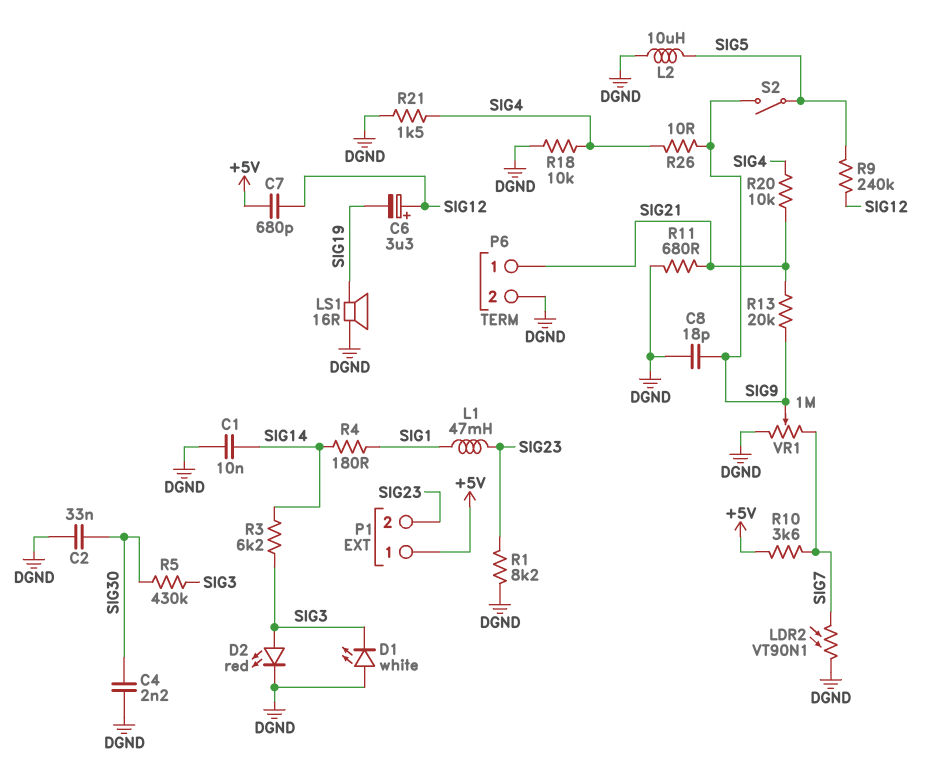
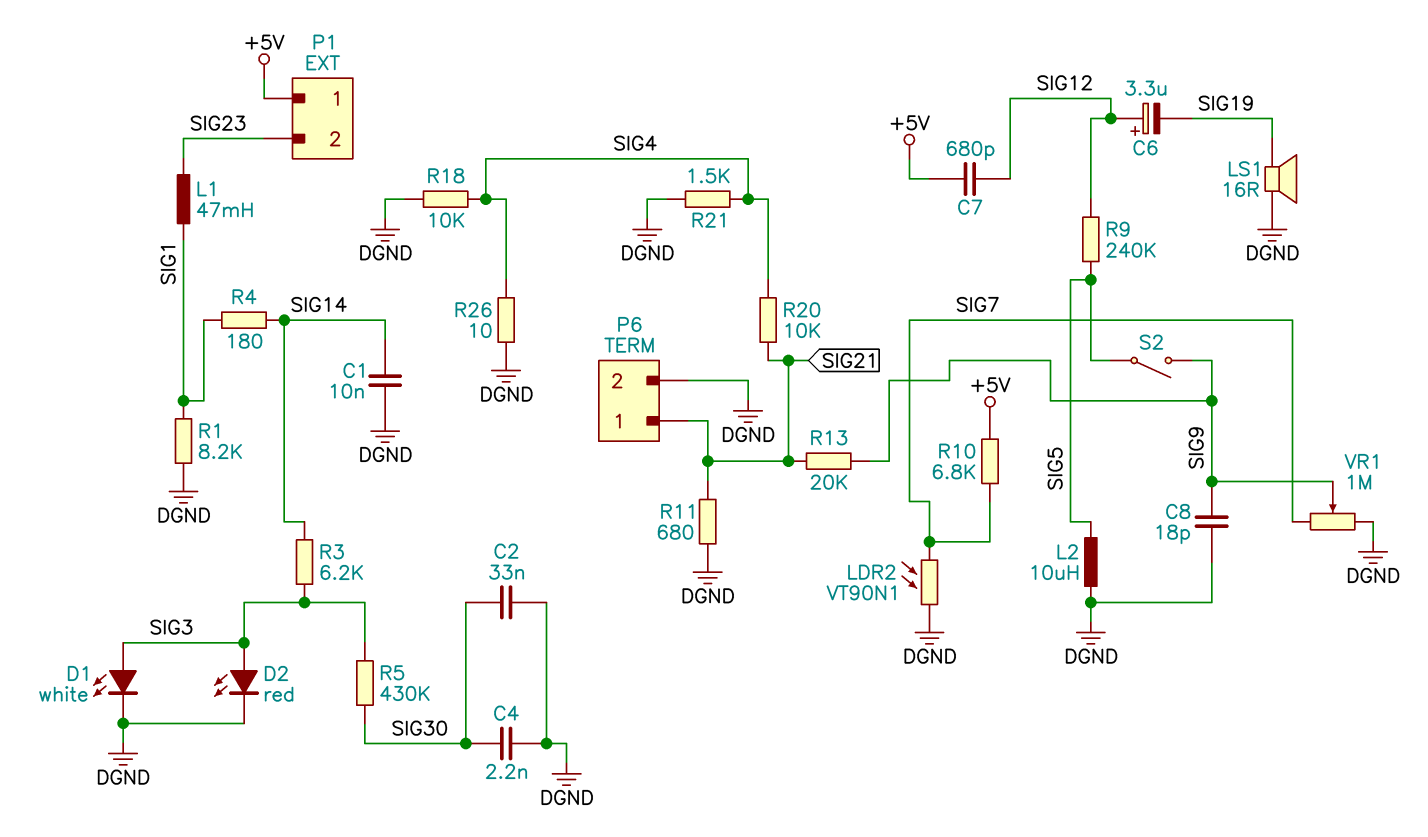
D1: LED white (A DGND, K SIG3) -> LED white (A SIG3, K DGND)
R1: 8.2k (DGND, SIG23) -> 8.2k (DGND, SIG1)
R10: 3.6k (+5V, SIG7) -> 6.8k (+5V, SIG7)
R26: 10 (SIG4, SIG9) -> 10 (DGND, SIG4)

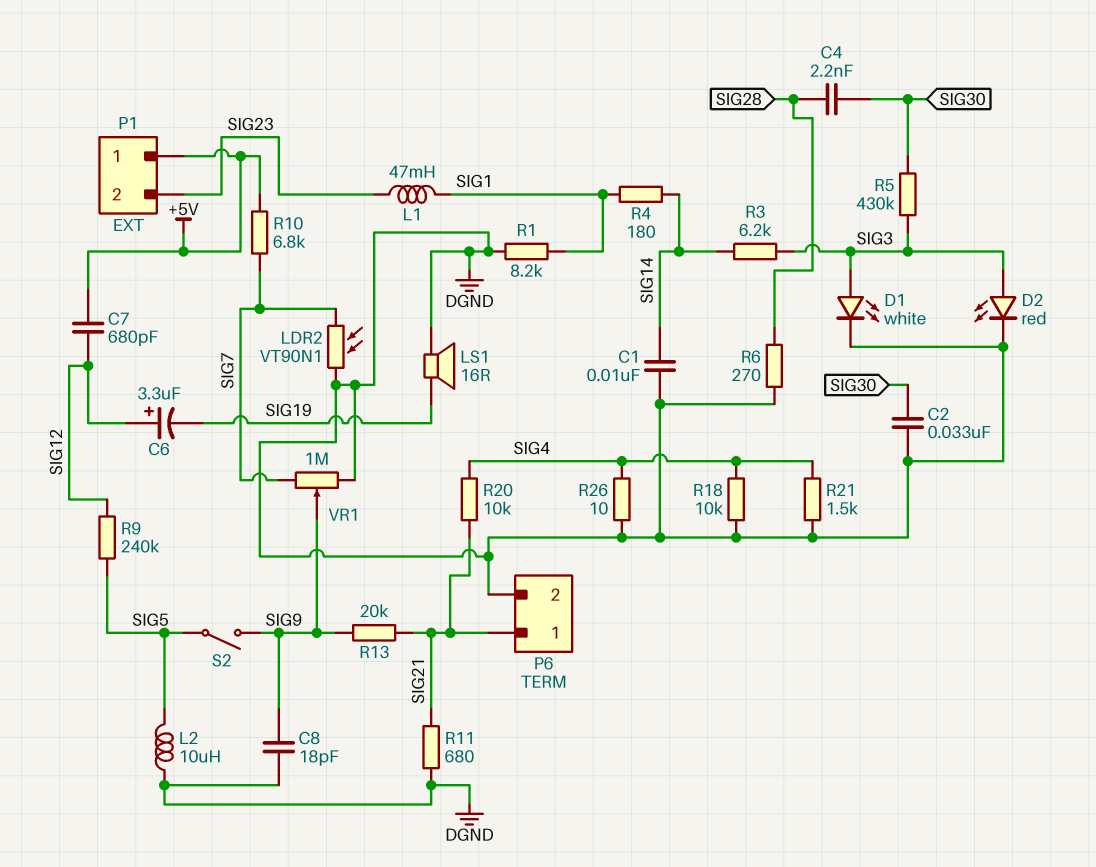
C4: 2.2nF (DGND, SIG30) -> 2.2nF (SIG28, SIG30)
R6: none -> 270 (DGND, SIG28)

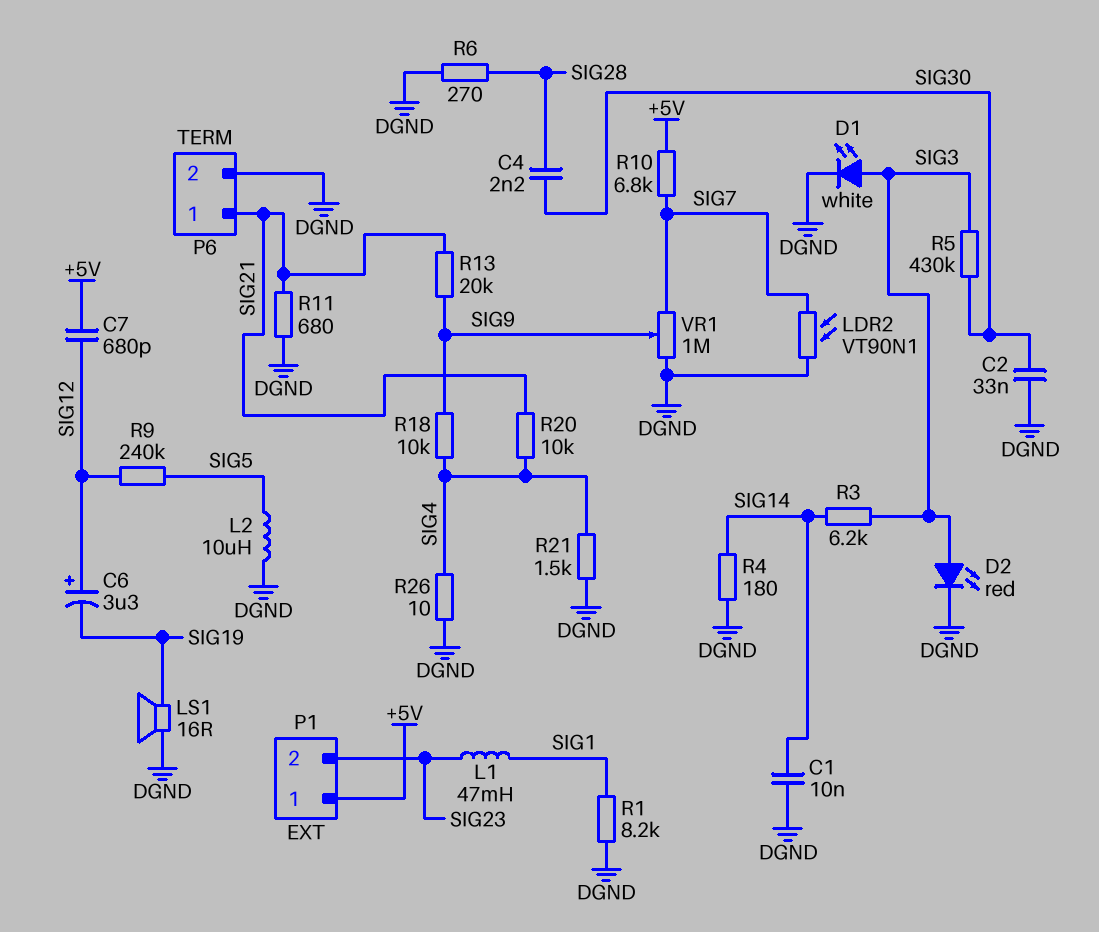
C8: 18pF (DGND, SIG9) -> none
R4: 180 (SIG1, SIG14) -> 180 (DGND, SIG14)
R18: 10k (DGND, SIG4) -> 10k (SIG4, SIG9)
S2: switch (SIG5, SIG9) -> none

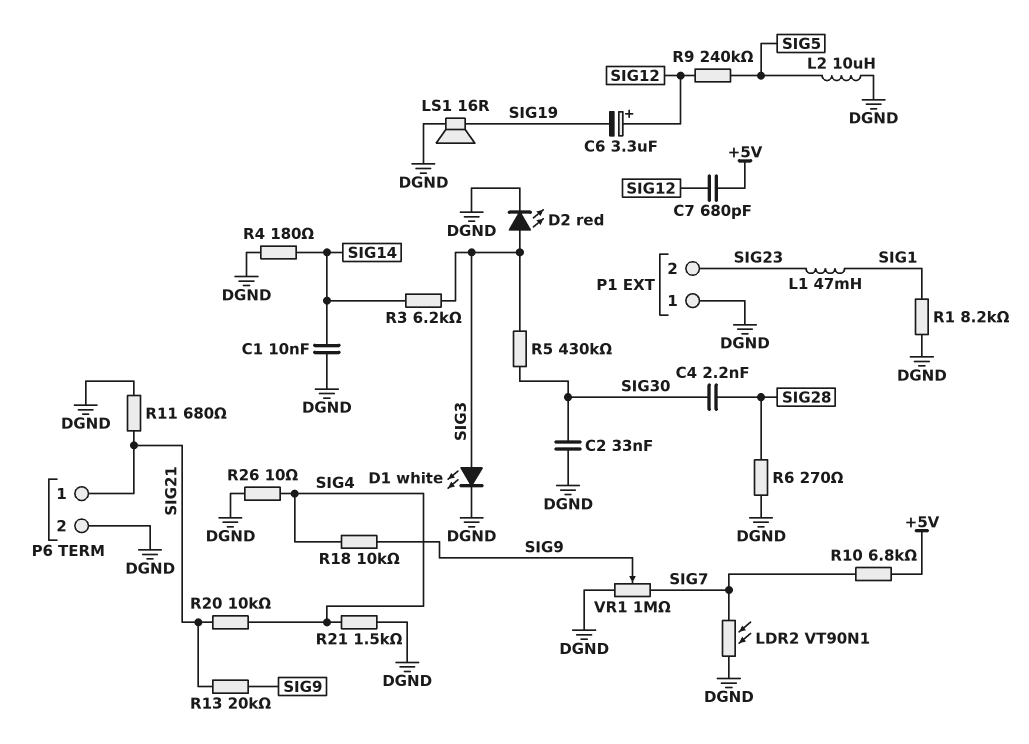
P1 pin 1: +5V -> DGND

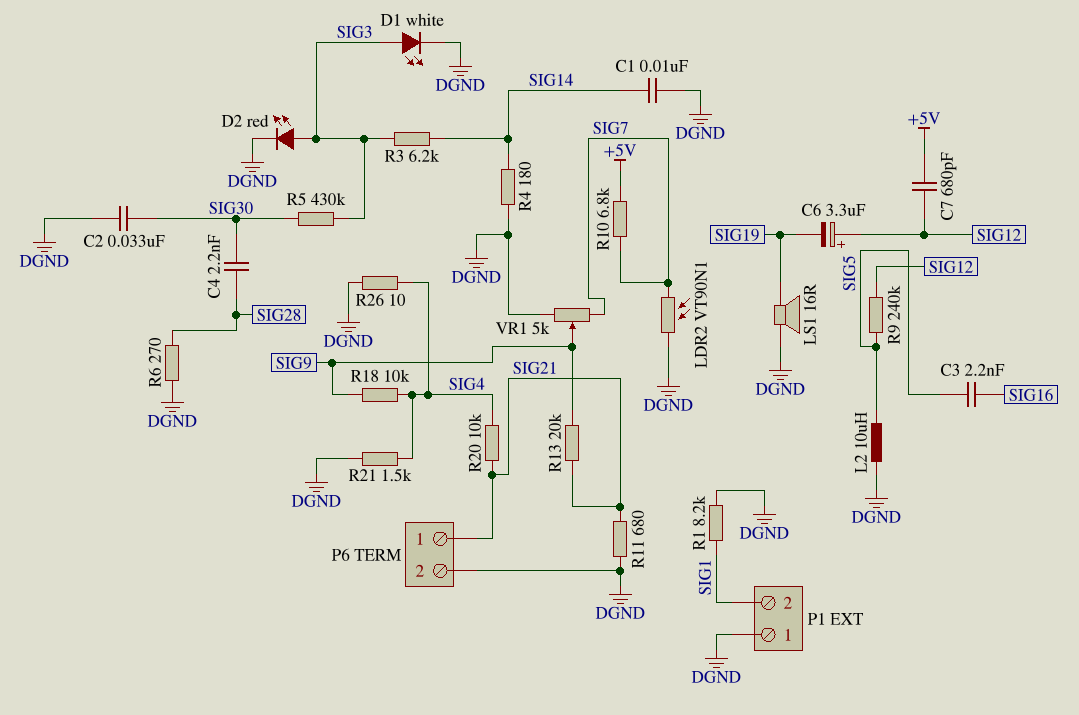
C3: none -> 2.2nF (SIG5, SIG16)
L1: 47mH (SIG1, SIG23) -> none
P1 pin 2: SIG23 -> SIG1
VR1: 1M (DGND, SIG7, wiper SIG9) -> 5k (DGND, SIG7, wiper SIG9)

